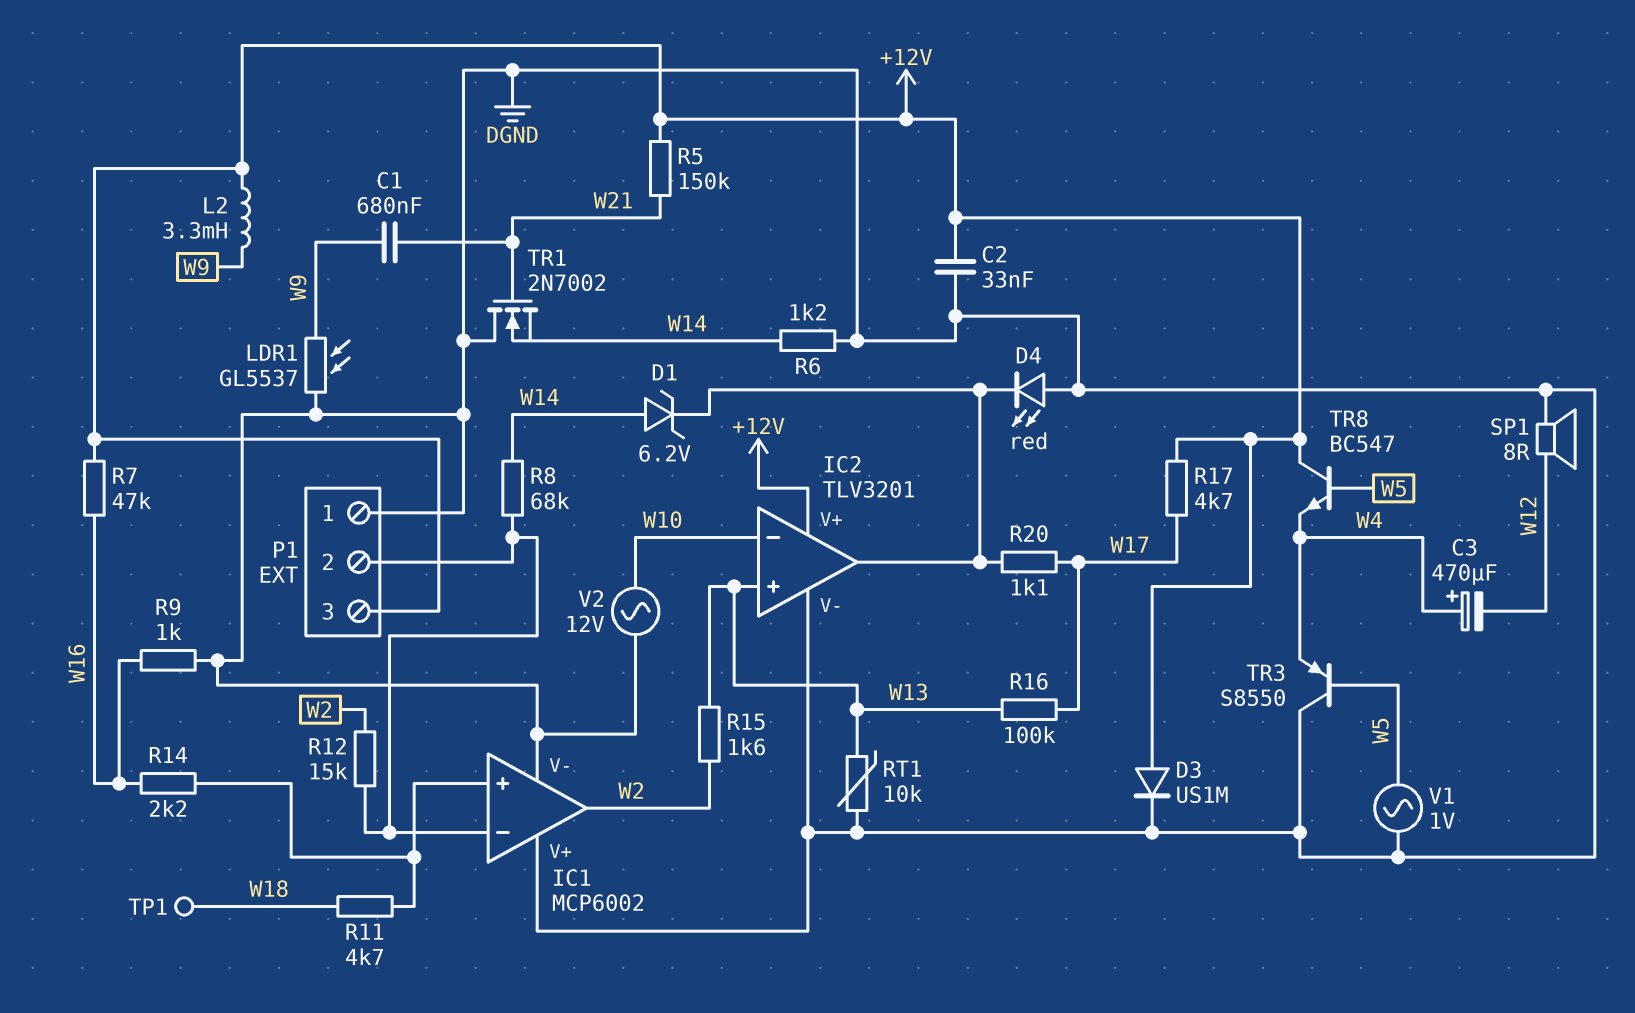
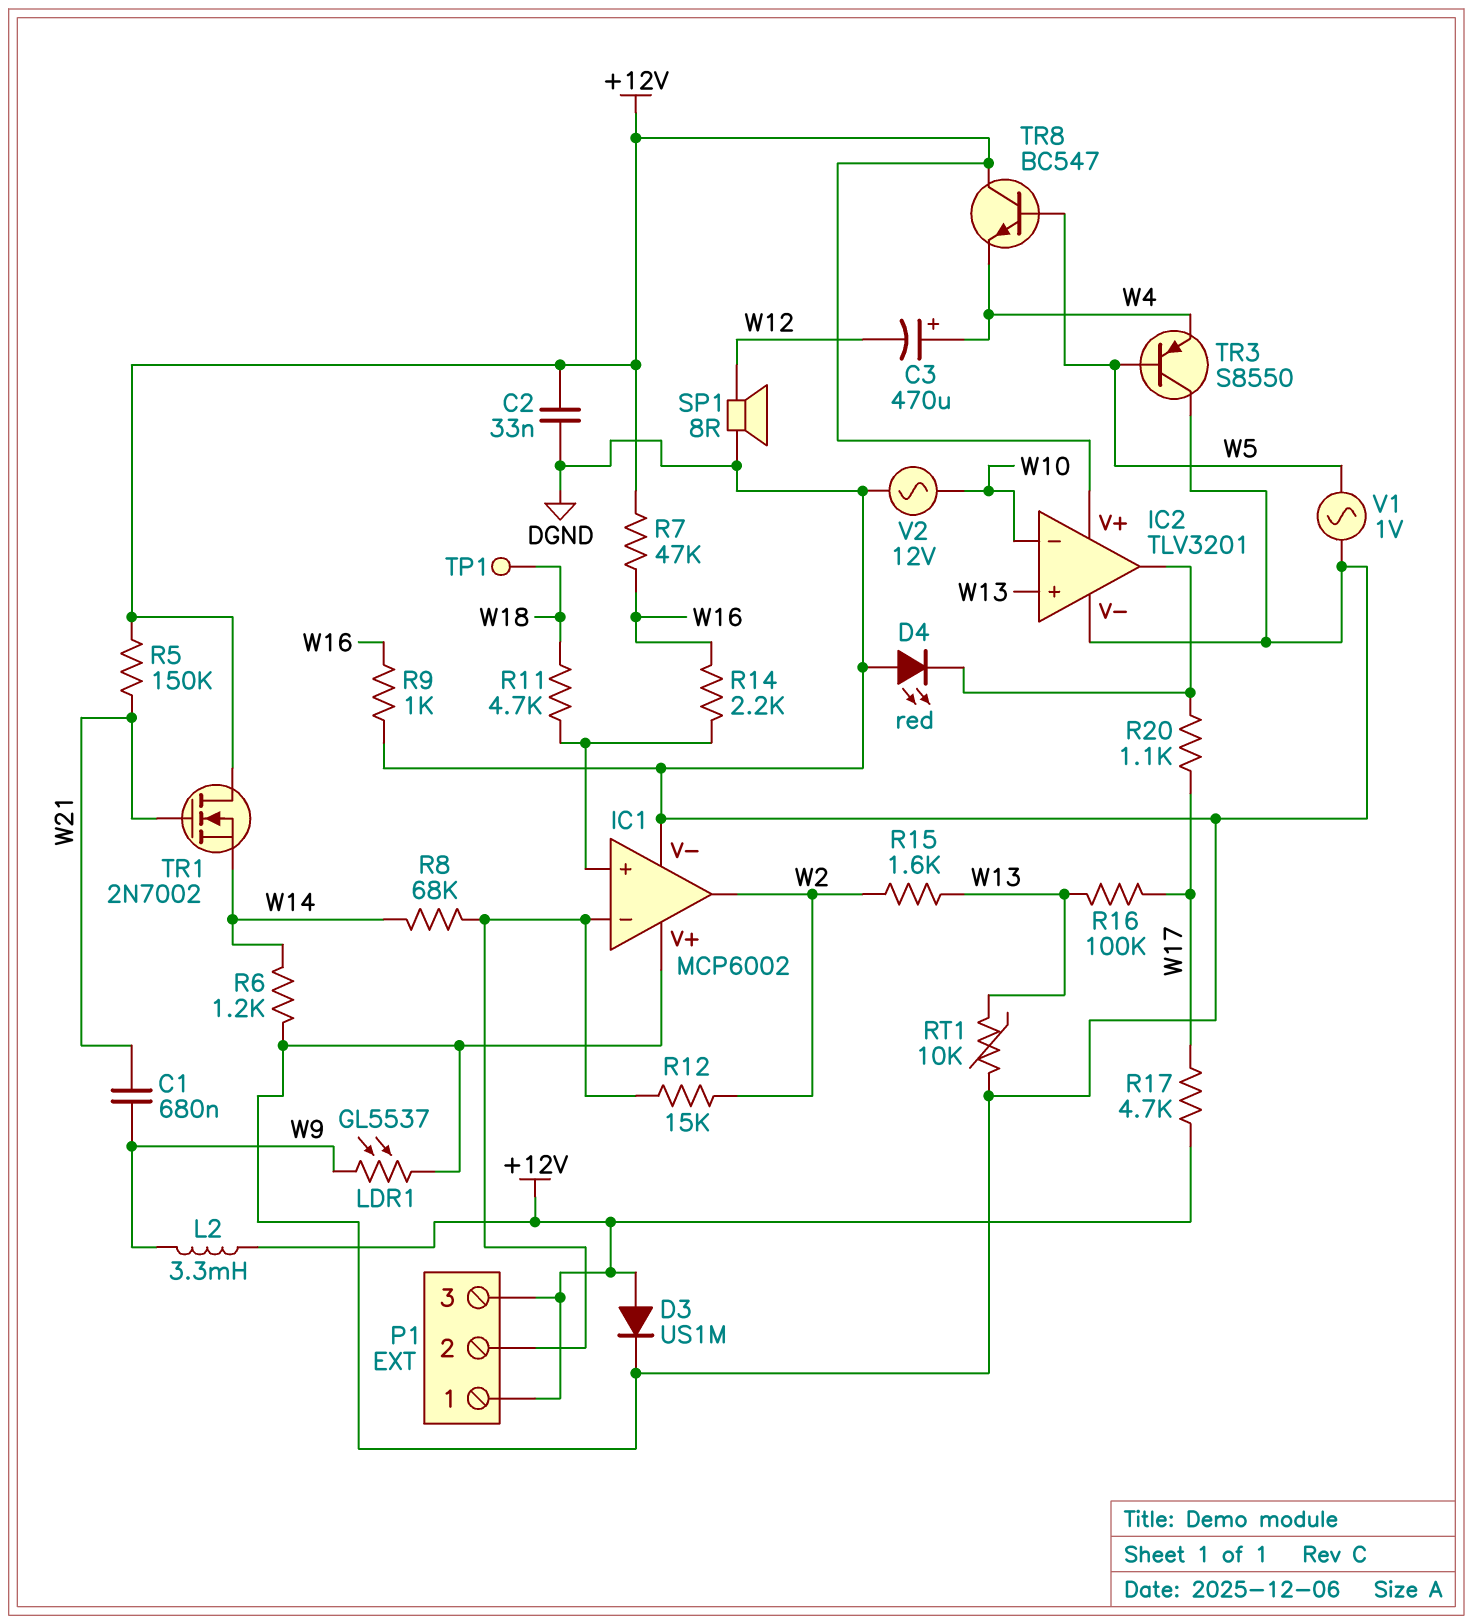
D1: zener 6.2V (A W14, K IC2/out) -> none
P1 pin 1: DGND -> +12V
TR1: NMOS 2N7002 (G W21, D DGND, S W14) -> NMOS 2N7002 (G W21, D +12V, S W14)

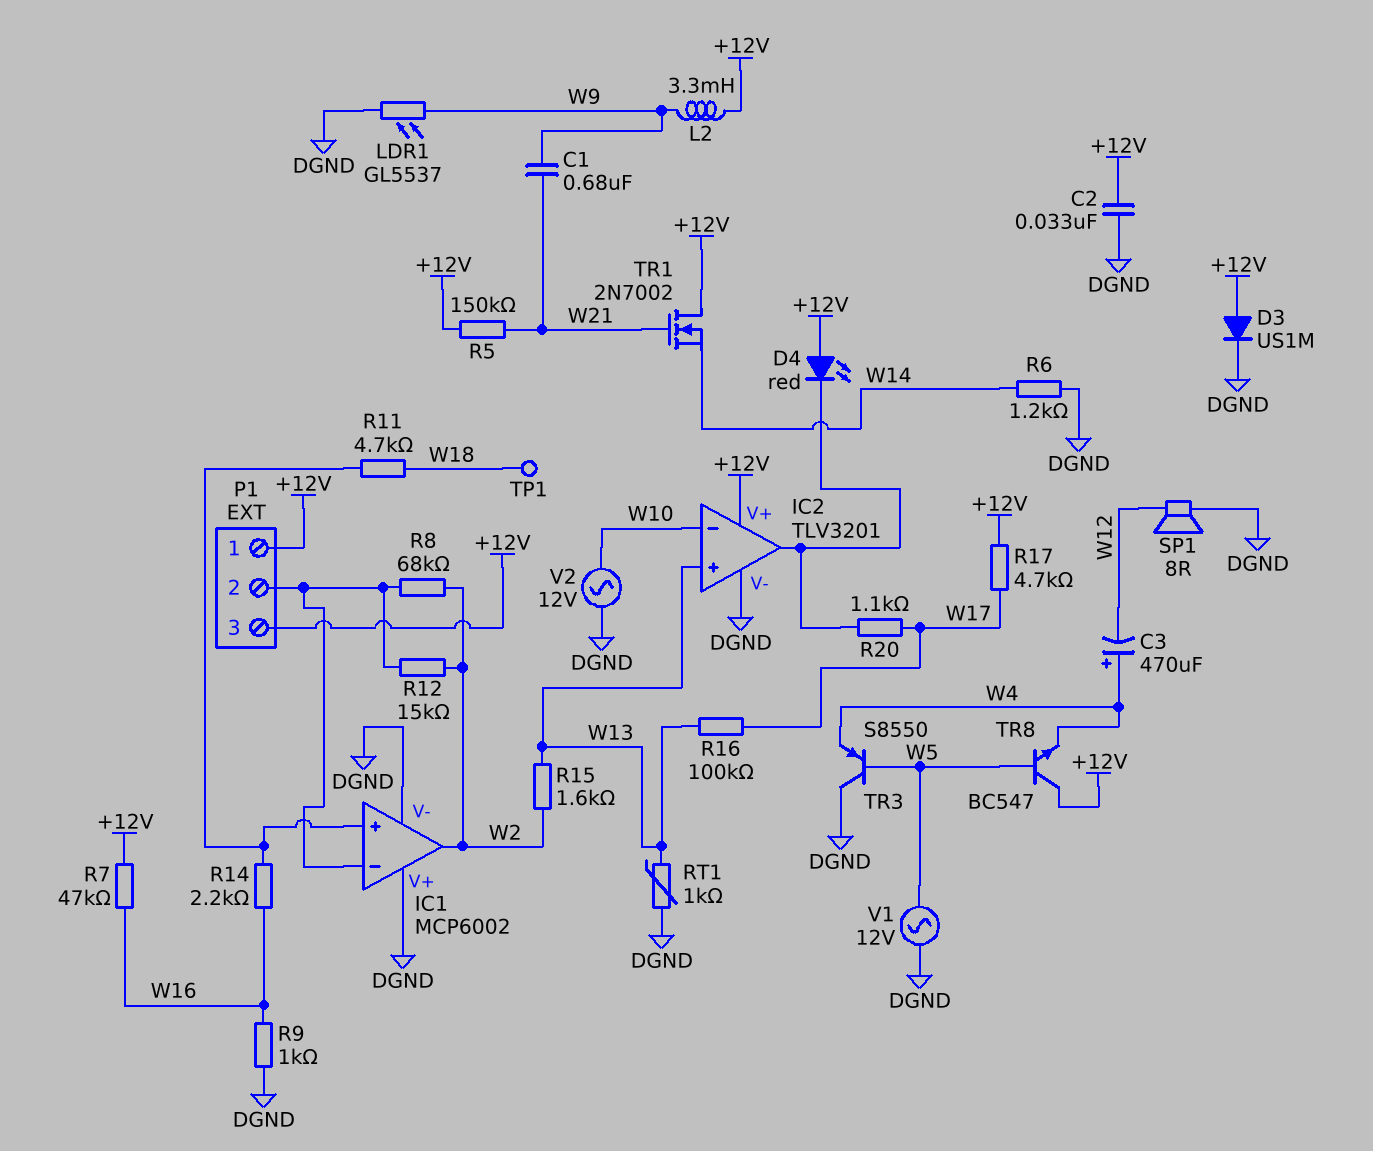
D4: LED red (A DGND, K IC2/out) -> LED red (A +12V, K IC2/out)
R8: 68k (IC1/in-, W14) -> 68k (IC1/in-, W2)
RT1: 10k (DGND, W13) -> 1k (DGND, W13)
V1: AC 1V (DGND, W5) -> AC 12V (DGND, W5)

